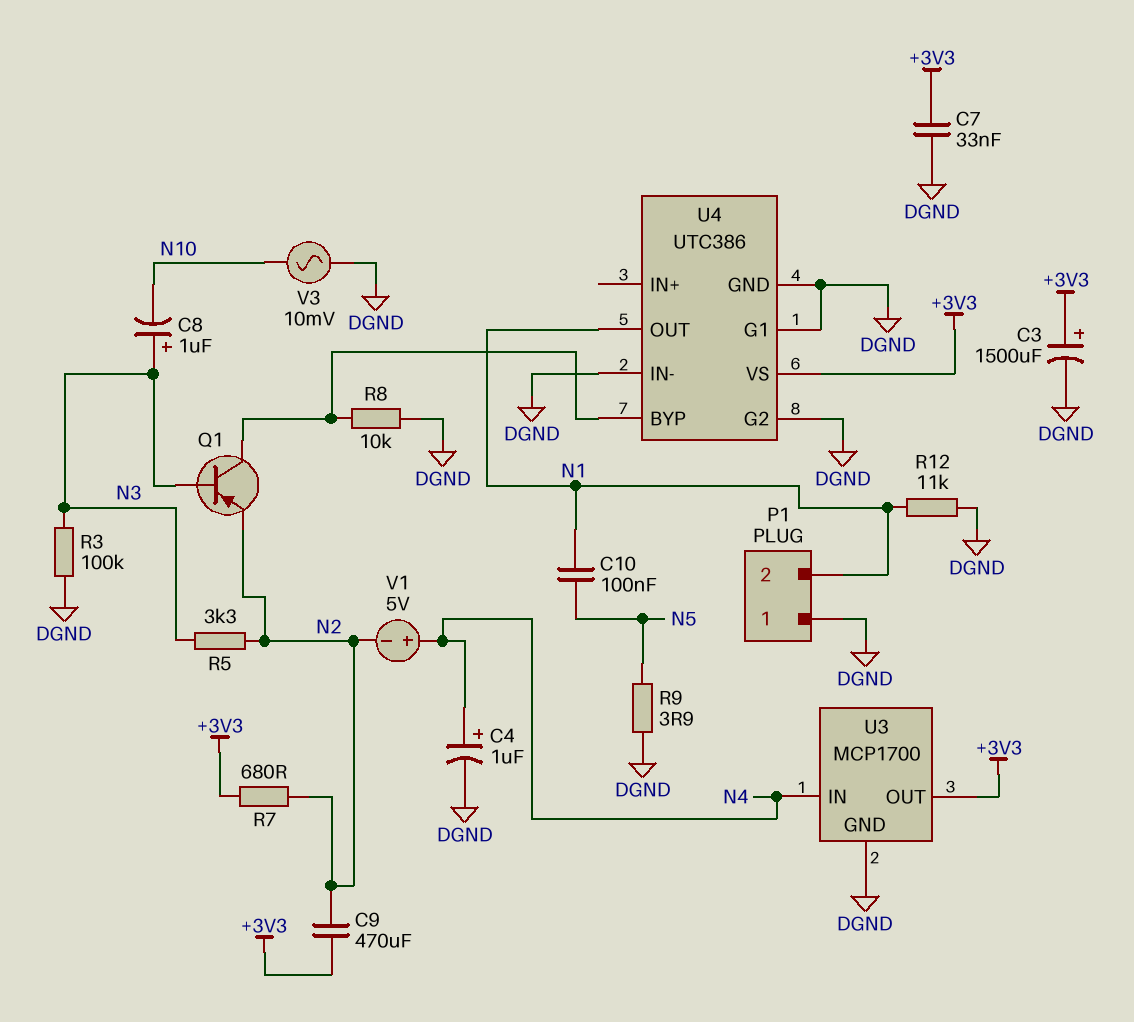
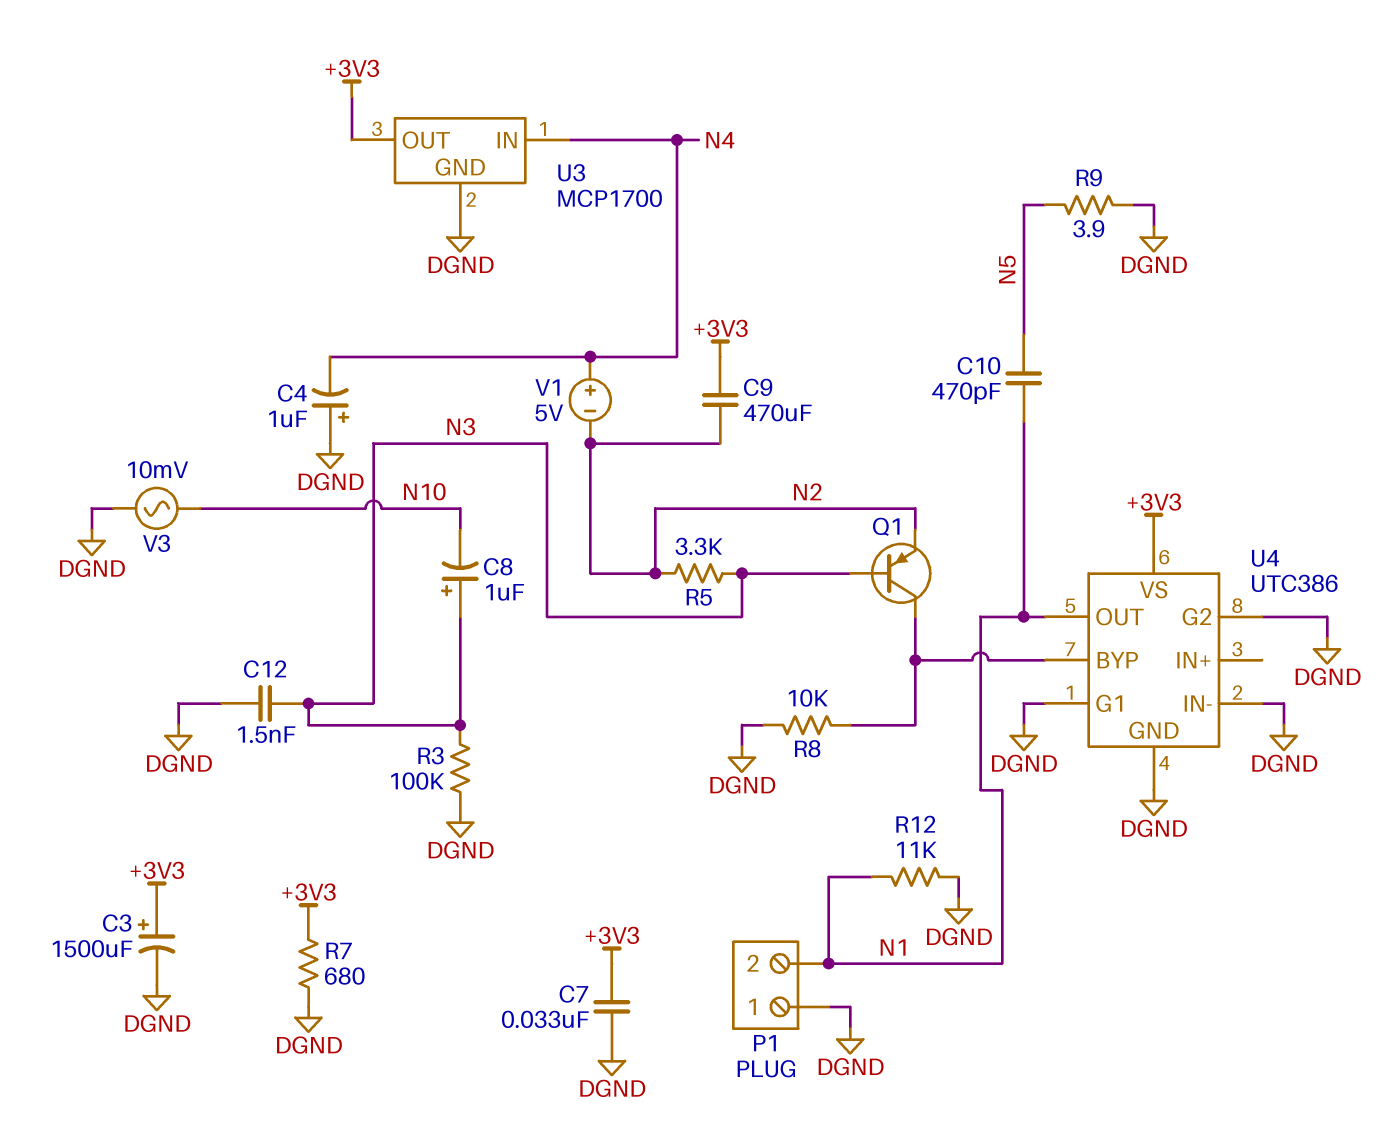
C4: 1uF (plus N4, minus DGND) -> 1uF (plus DGND, minus N4)
C10: 100nF (N1, N5) -> 470pF (N1, N5)
C12: none -> 1.5nF (DGND, N3)
R7: 680 (+3V3, N2) -> 680 (+3V3, DGND)

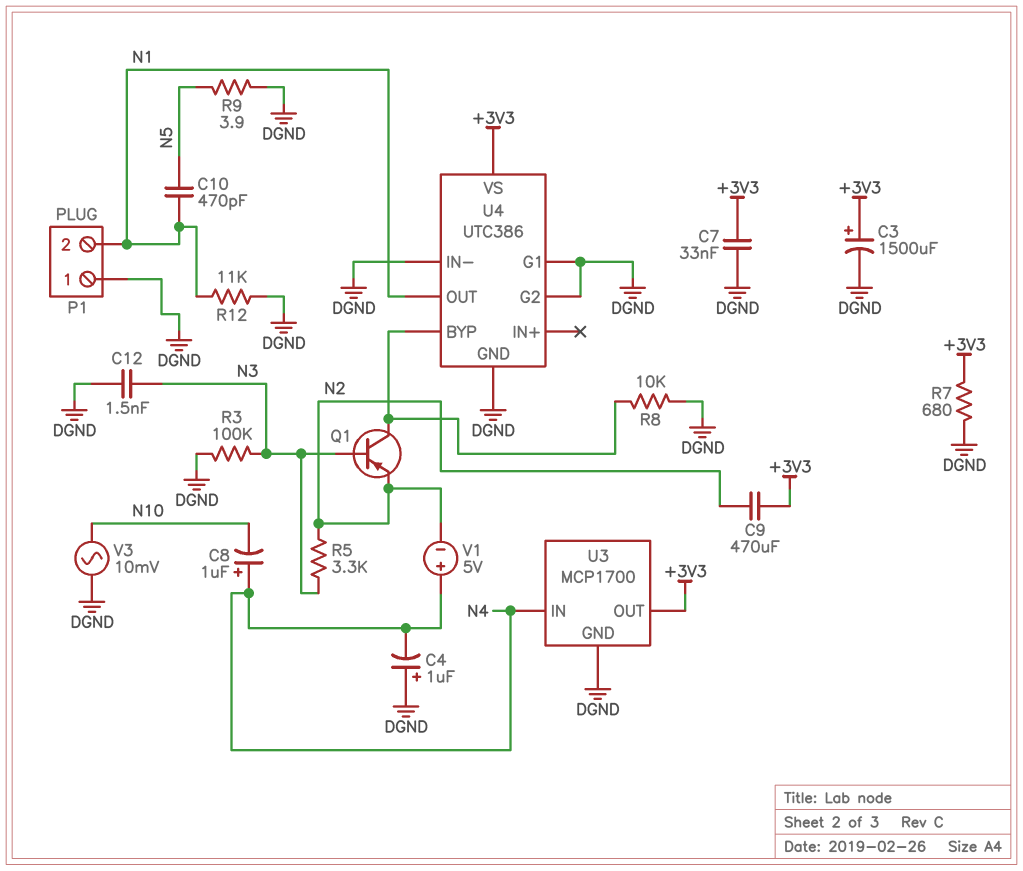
C8: 1uF (plus N3, minus N10) -> 1uF (plus N4, minus N10)

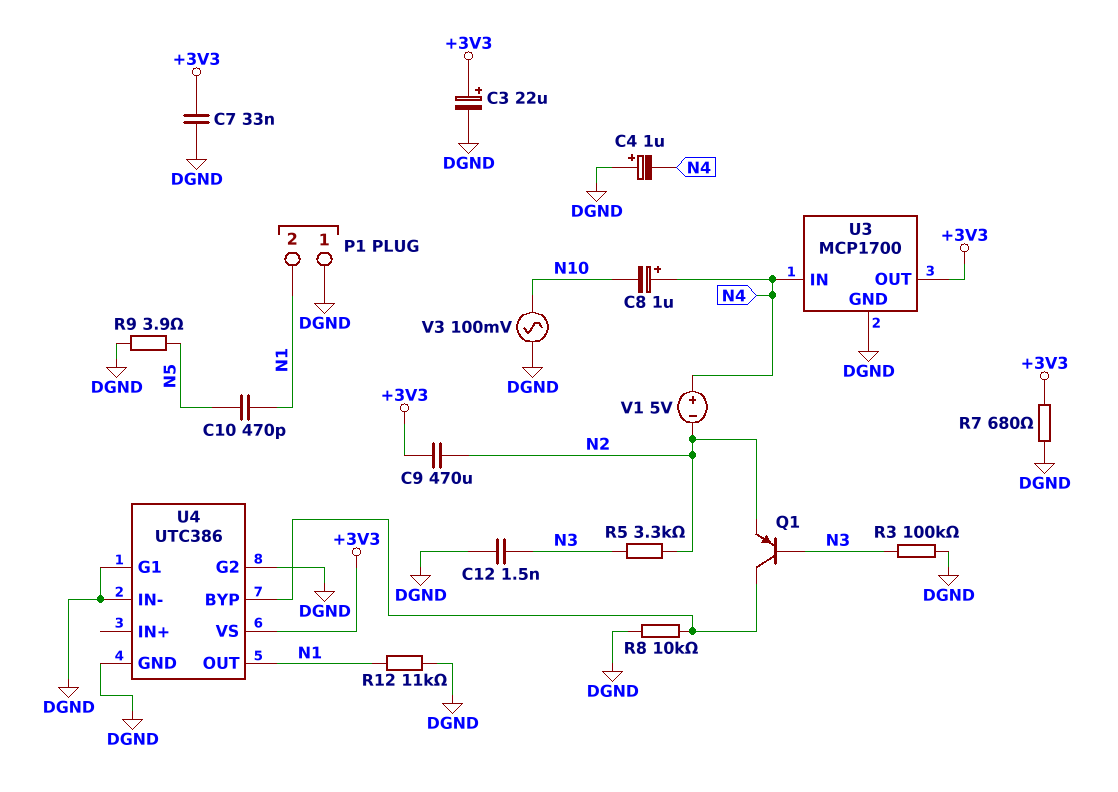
C3: 1500uF (plus +3V3, minus DGND) -> 22uF (plus +3V3, minus DGND)
V3: AC 10mV (DGND, N10) -> AC 100mV (DGND, N10)

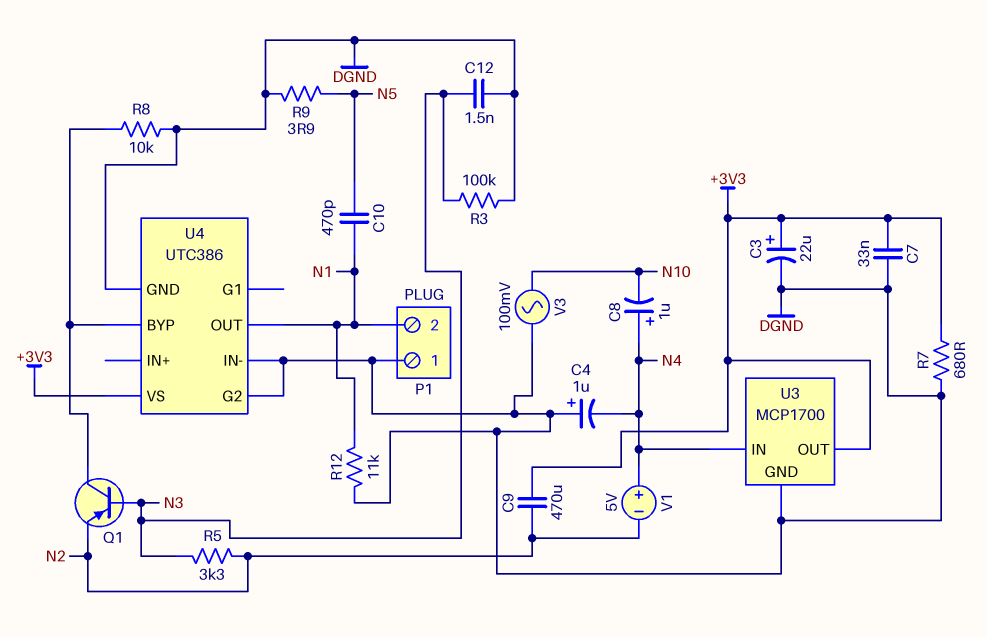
U4 pin G1: DGND -> none

